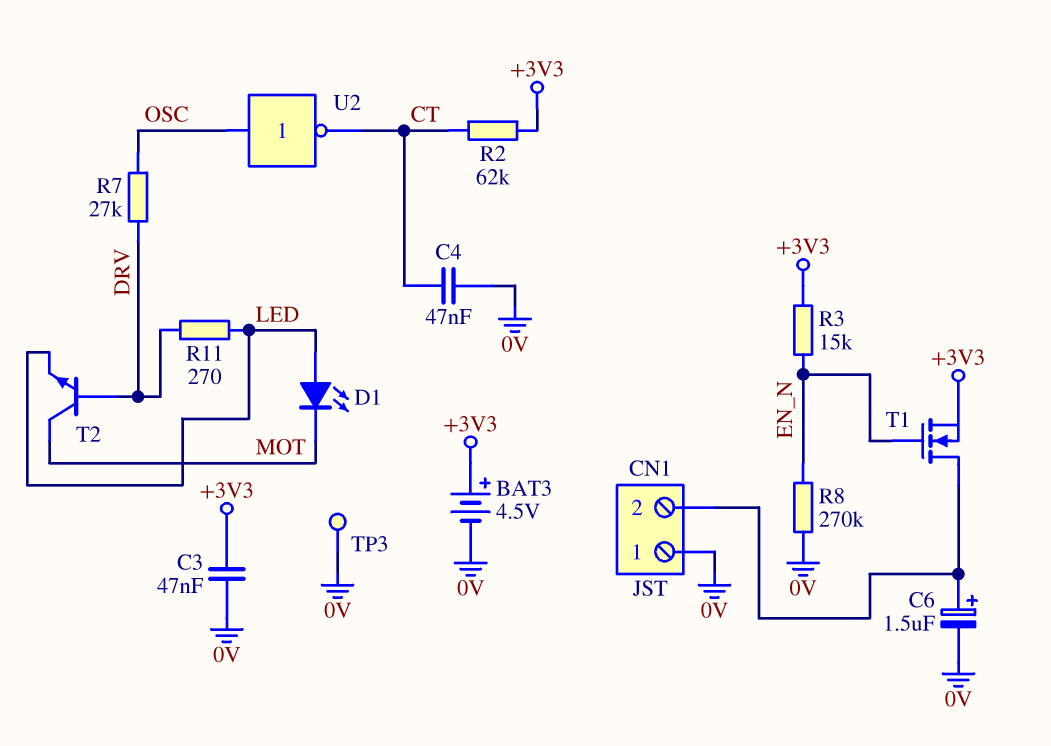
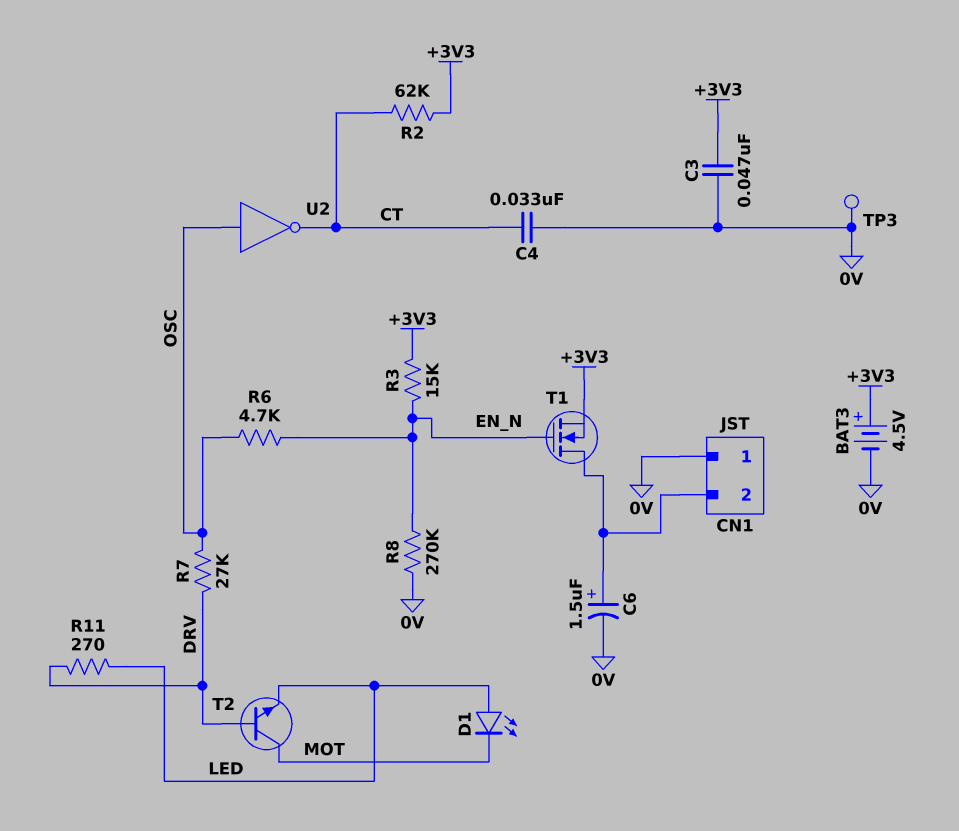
C4: 47nF (0V, CT) -> 33nF (0V, CT)
R6: none -> 4.7k (EN_N, OSC)

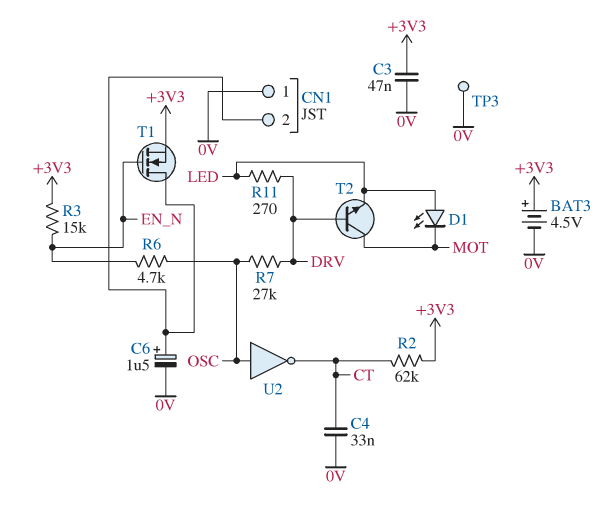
R8: 270k (0V, EN_N) -> none

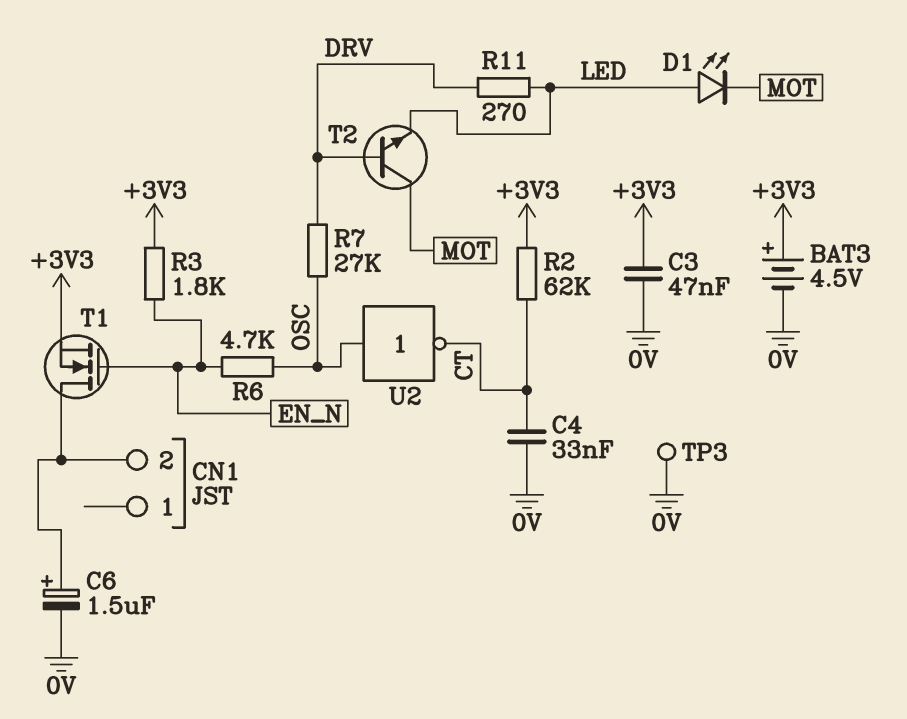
CN1 pin 1: 0V -> none
R3: 15k (+3V3, EN_N) -> 1.8k (+3V3, EN_N)

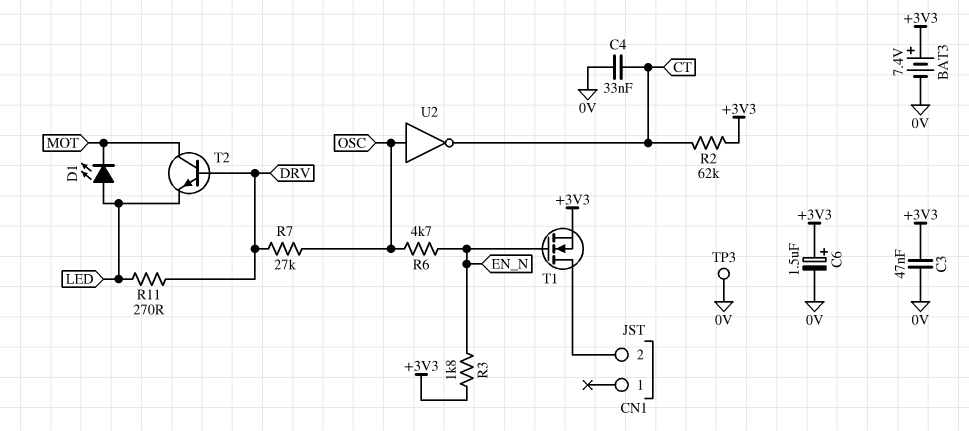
BAT3: 4.5V (plus +3V3, minus 0V) -> 7.4V (plus +3V3, minus 0V)
C6: 1.5uF (plus CN1/2, minus 0V) -> 1.5uF (plus +3V3, minus 0V)

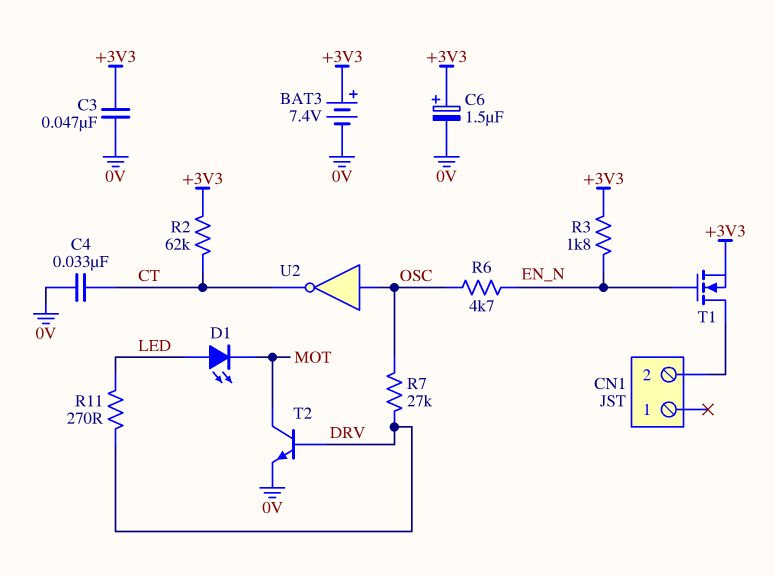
T2: NPN (B DRV, C MOT, E LED) -> NPN (B DRV, C MOT, E 0V)
TP3: test point (0V) -> none

